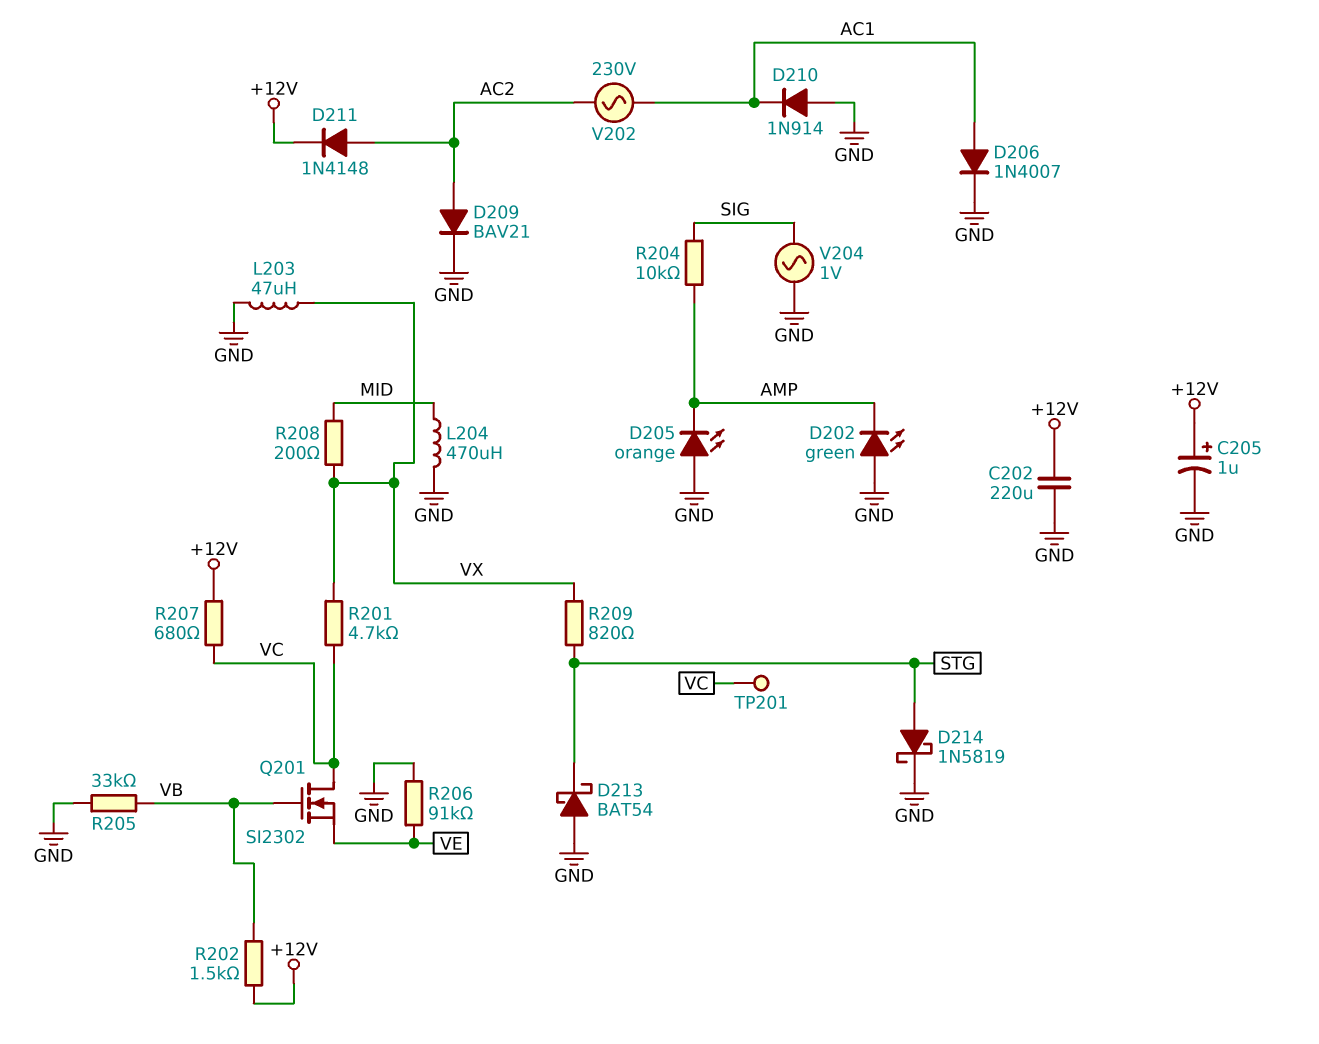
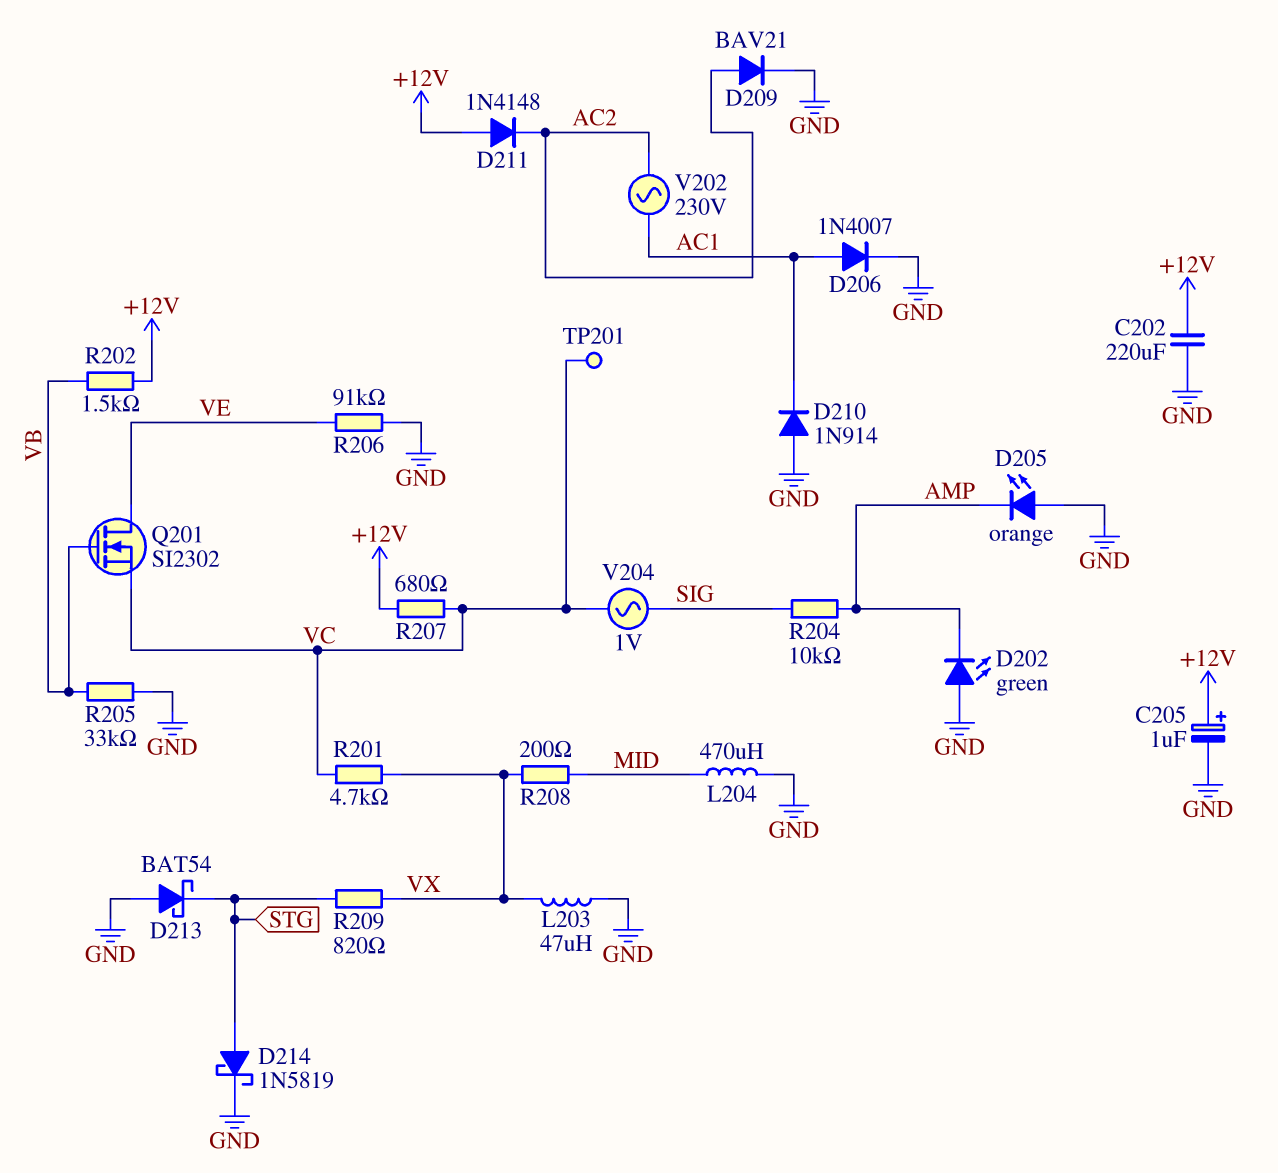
D211: diode 1N4148 (A AC2, K +12V) -> diode 1N4148 (A +12V, K AC2)
Q201: NMOS SI2302 (G VB, D VC, S VE) -> NMOS SI2302 (G VB, D VE, S VC)
V204: AC 1V (GND, SIG) -> AC 1V (SIG, VC)

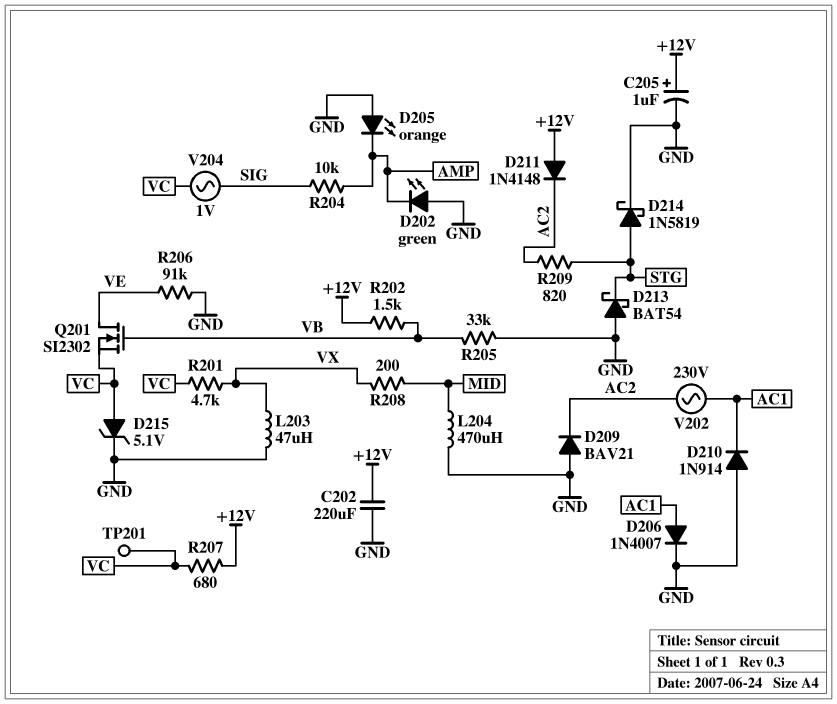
D209: diode BAV21 (A AC2, K GND) -> diode BAV21 (A GND, K AC2)
D215: none -> zener 5.1V (A VC, K GND)
R209: 820 (STG, VX) -> 820 (AC2, STG)

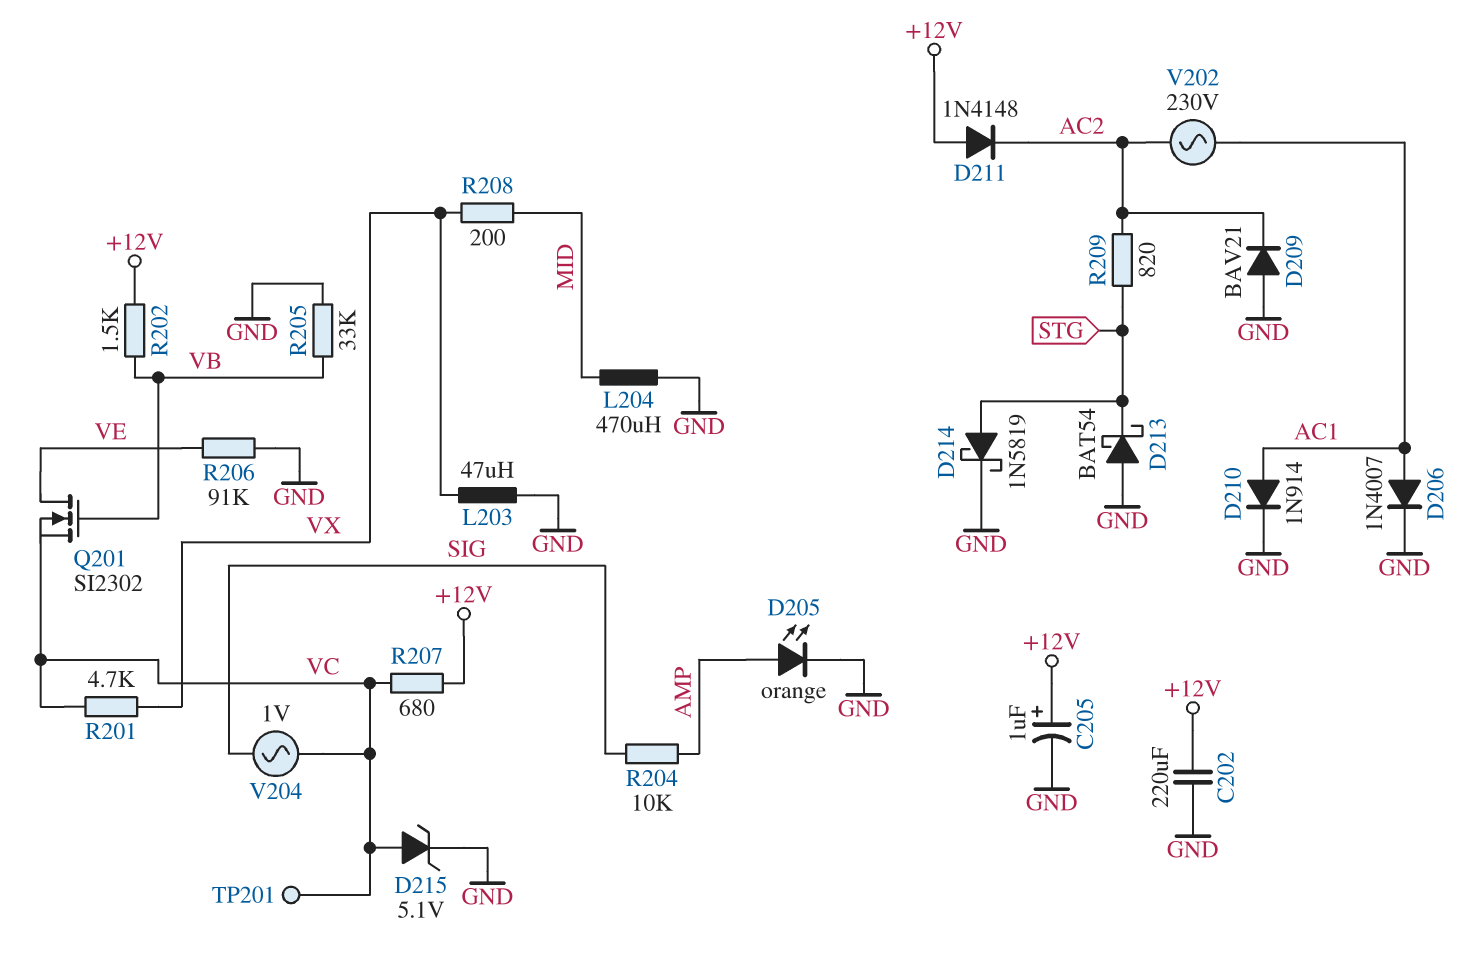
D202: LED green (A GND, K AMP) -> none
D205: LED orange (A GND, K AMP) -> LED orange (A AMP, K GND)
D210: diode 1N914 (A GND, K AC1) -> diode 1N914 (A AC1, K GND)

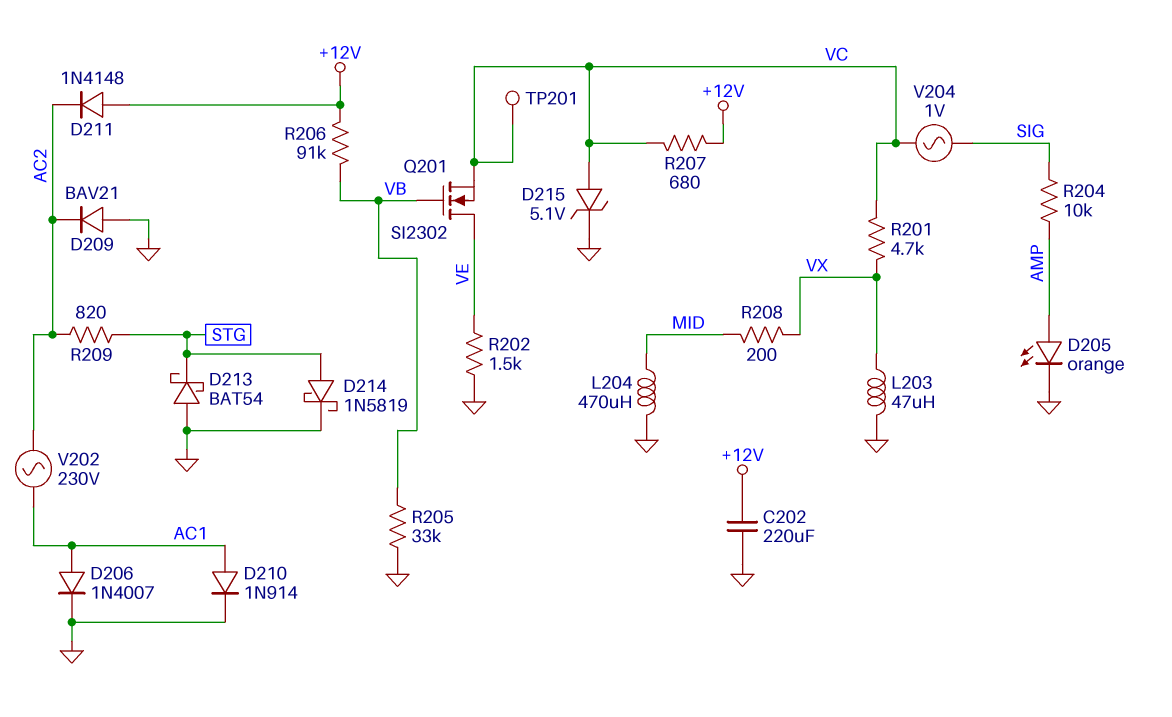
C205: 1uF (plus +12V, minus GND) -> none
R202: 1.5k (+12V, VB) -> 1.5k (GND, VE)
R206: 91k (GND, VE) -> 91k (+12V, VB)

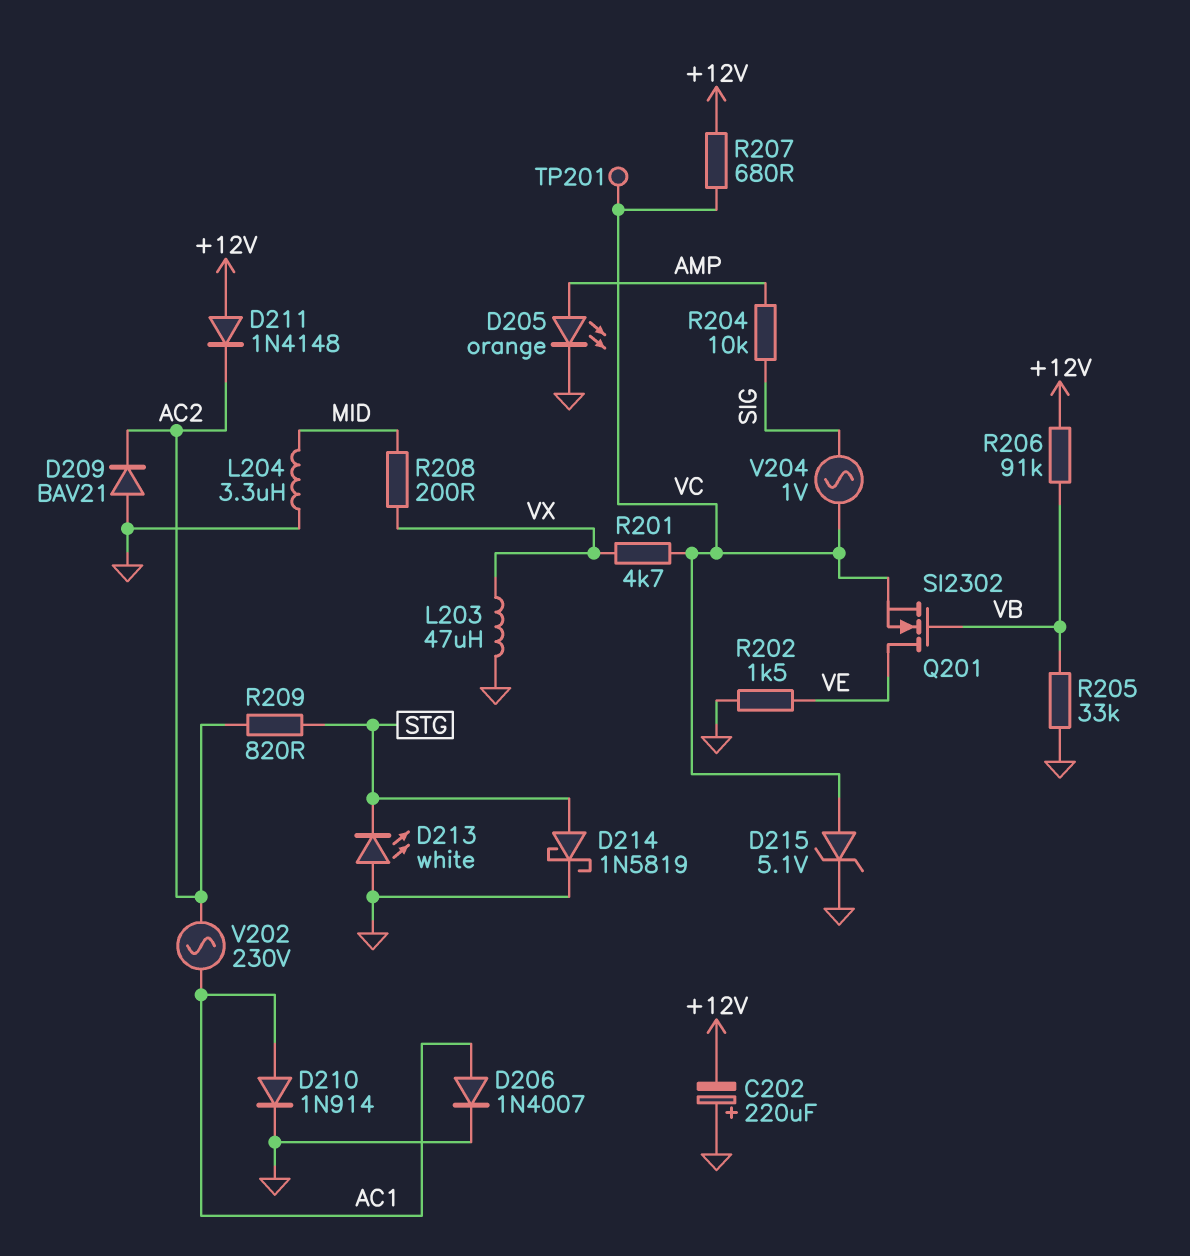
C202: 220uF (+12V, GND) -> 220uF (plus GND, minus +12V)
D213: schottky BAT54 (A GND, K STG) -> LED white (A GND, K STG)
L204: 470uH (GND, MID) -> 3.3uH (GND, MID)

